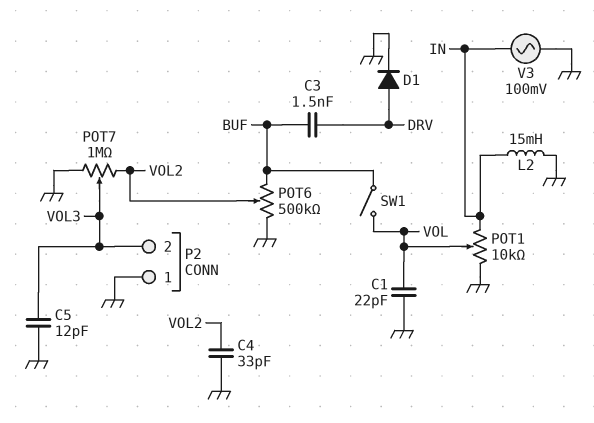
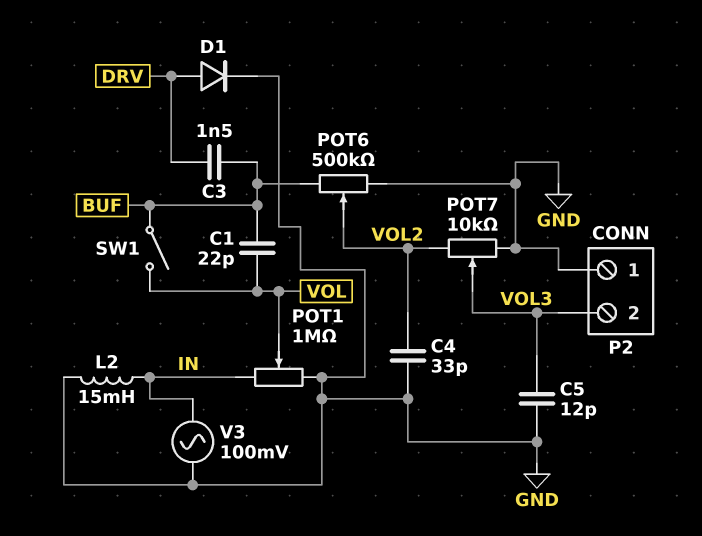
C1: 22pF (GND, VOL) -> 22pF (BUF, VOL)
POT1: 10k (GND, IN, wiper VOL) -> 1M (GND, IN, wiper VOL)
POT7: 1M (GND, VOL2, wiper VOL3) -> 10k (GND, VOL2, wiper VOL3)

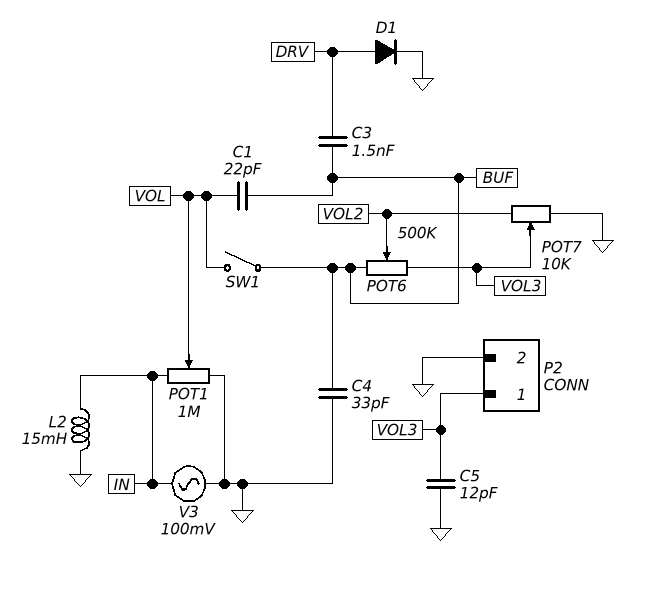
C4: 33pF (GND, VOL2) -> 33pF (BUF, GND)
P2 pin 1: GND -> VOL3
P2 pin 2: VOL3 -> GND
POT6: 500k (BUF, GND, wiper VOL2) -> 500k (BUF, VOL3, wiper VOL2)

